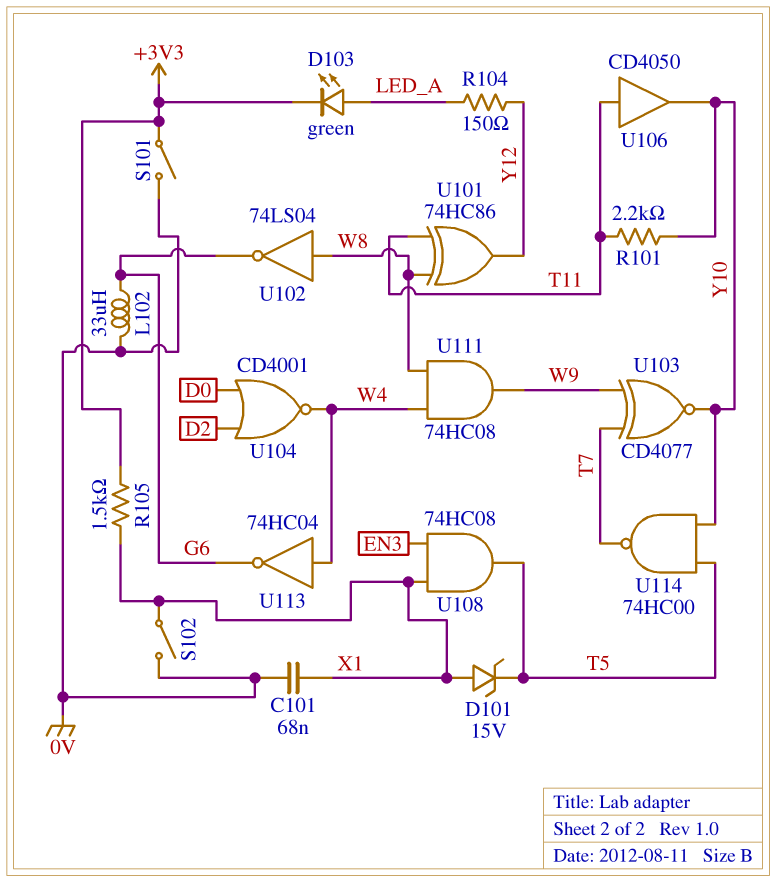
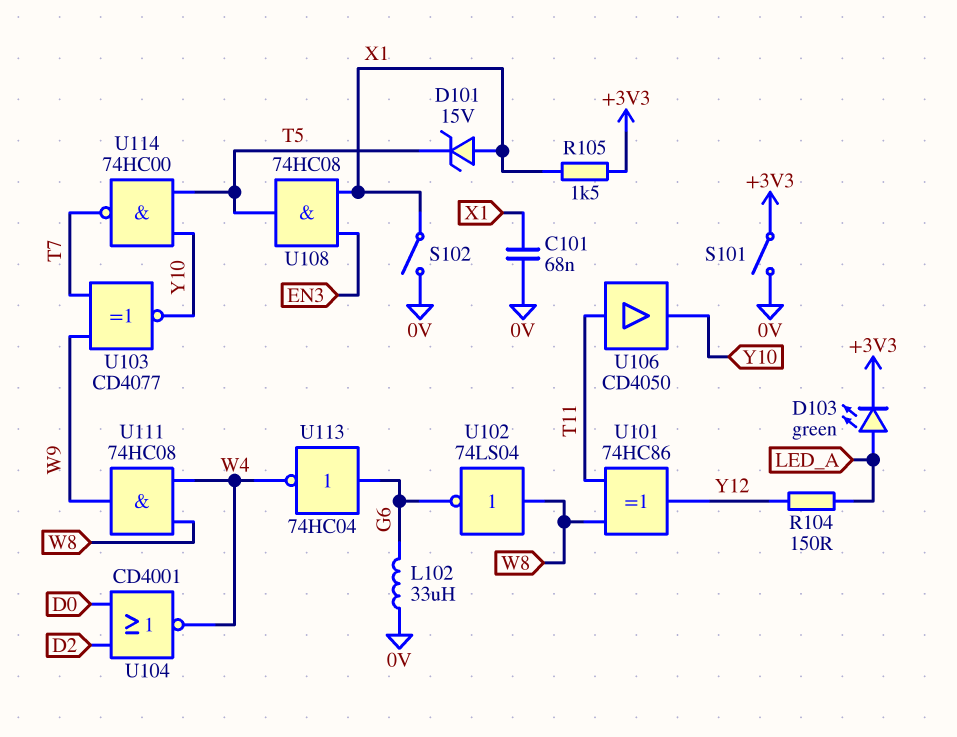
R101: 2.2k (T11, Y10) -> none
U113: NOT 74HC04 (in W4, out G6) -> NOT 74HC04 (in G6, out W4)

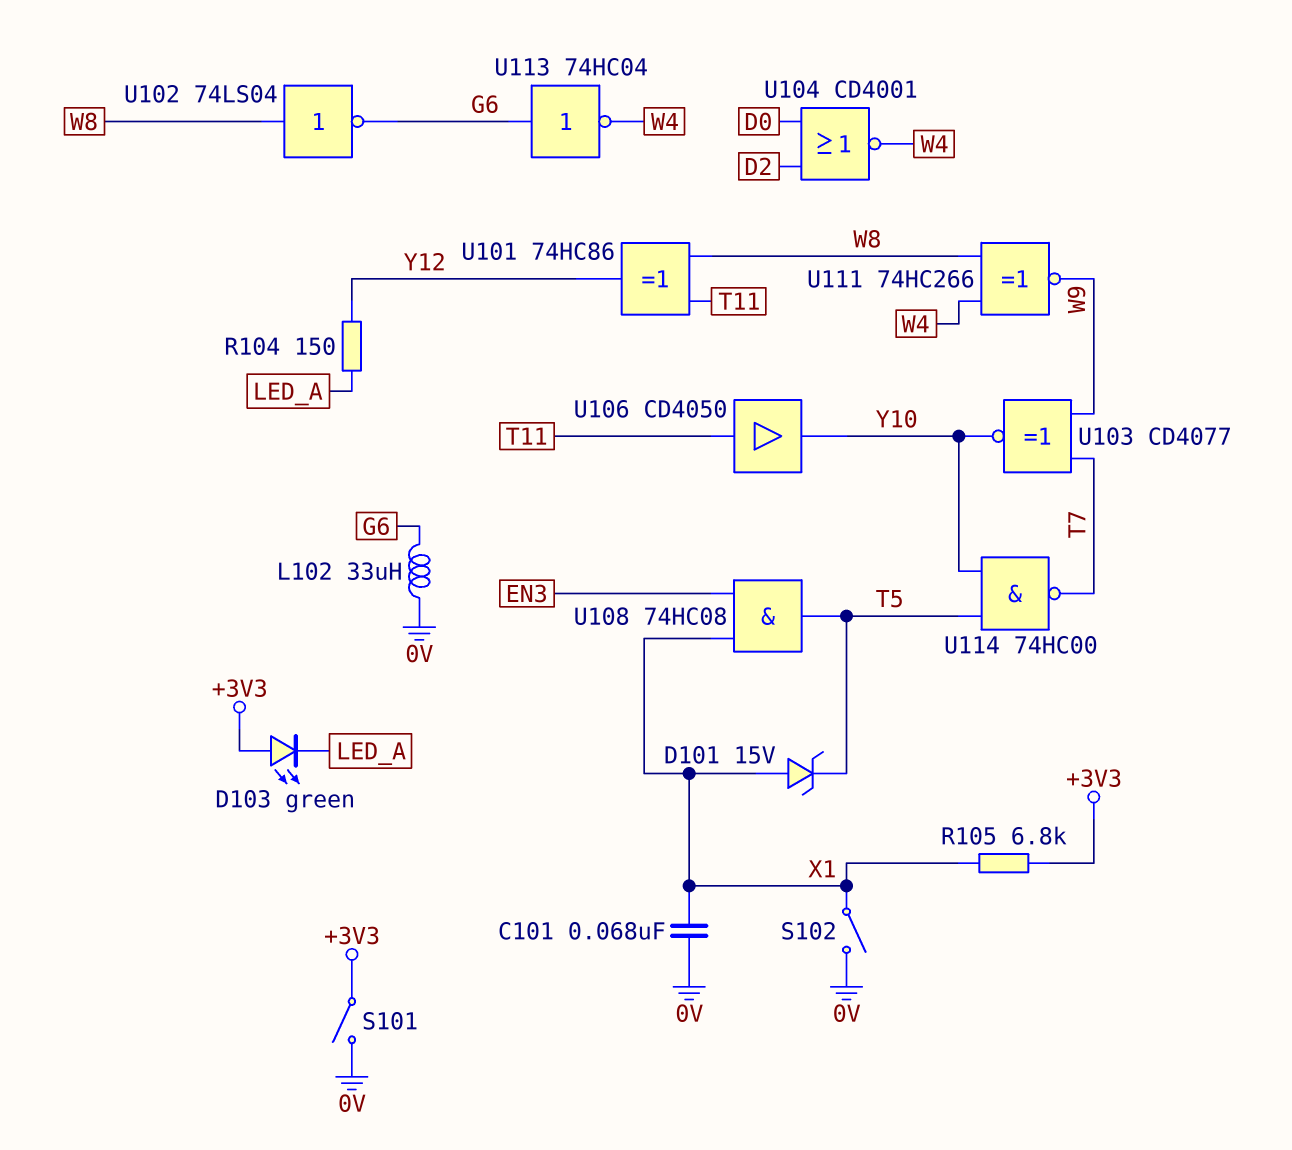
D103: LED green (A LED_A, K +3V3) -> LED green (A +3V3, K LED_A)
R105: 1.5k (+3V3, X1) -> 6.8k (+3V3, X1)
U111: AND 74HC08 (in W4, in W8, out W9) -> XNOR 74HC266 (in W4, in W8, out W9)

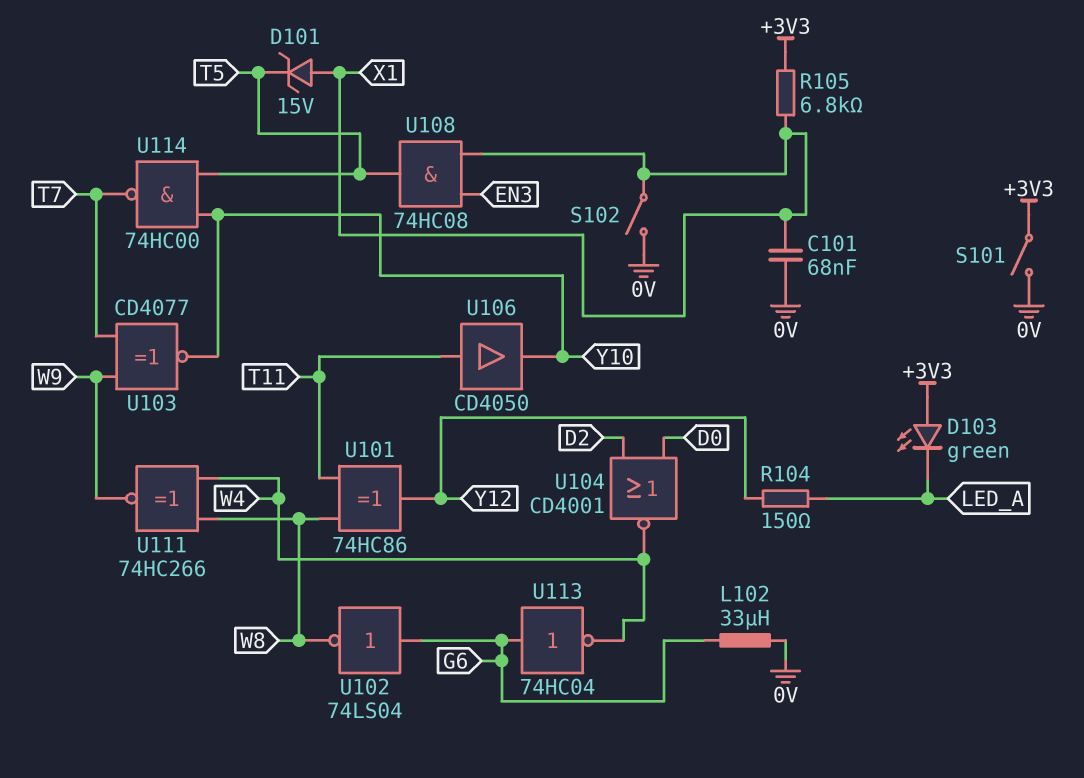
U102: NOT 74LS04 (in W8, out G6) -> NOT 74LS04 (in G6, out W8)

